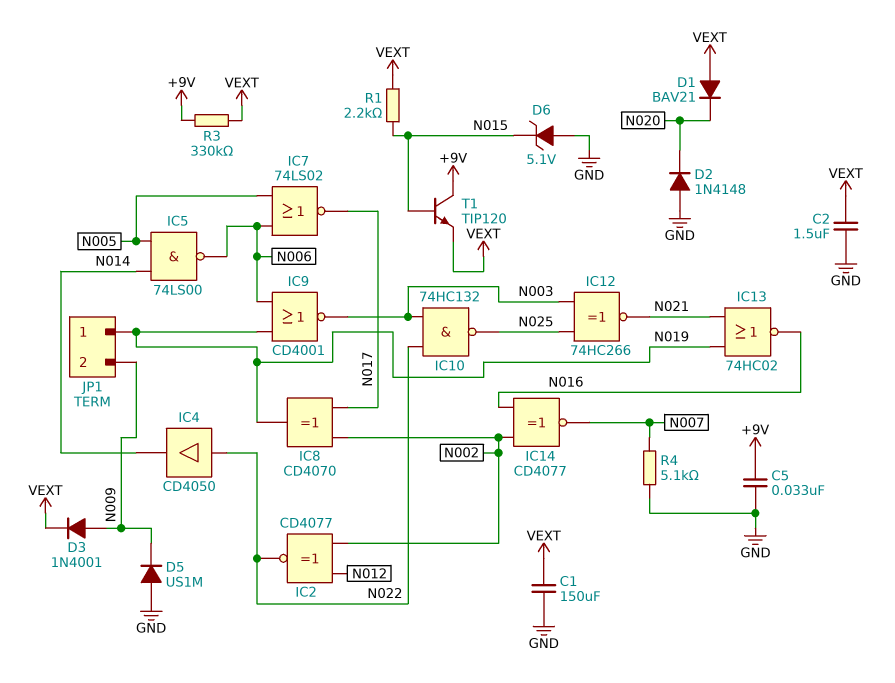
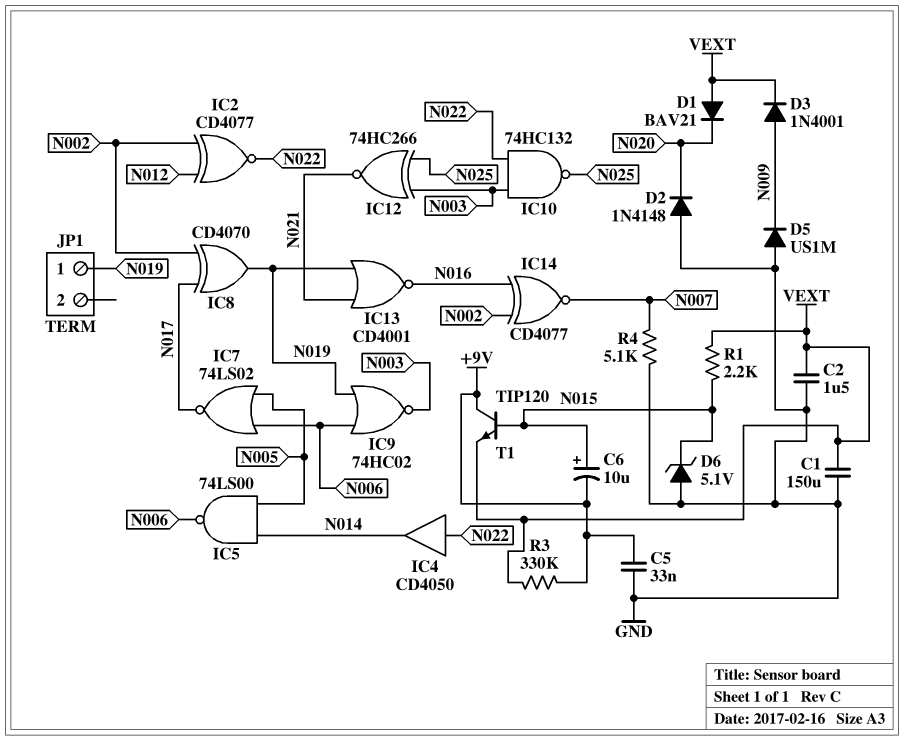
C6: none -> 10uF (plus N015, minus +9V)
IC9: NOR CD4001 (in N006, in N019, out N003) -> NOR 74HC02 (in N006, in N019, out N003)
IC13: NOR 74HC02 (in N019, in N021, out N016) -> NOR CD4001 (in N019, in N021, out N016)
JP1 pin 2: N009 -> none

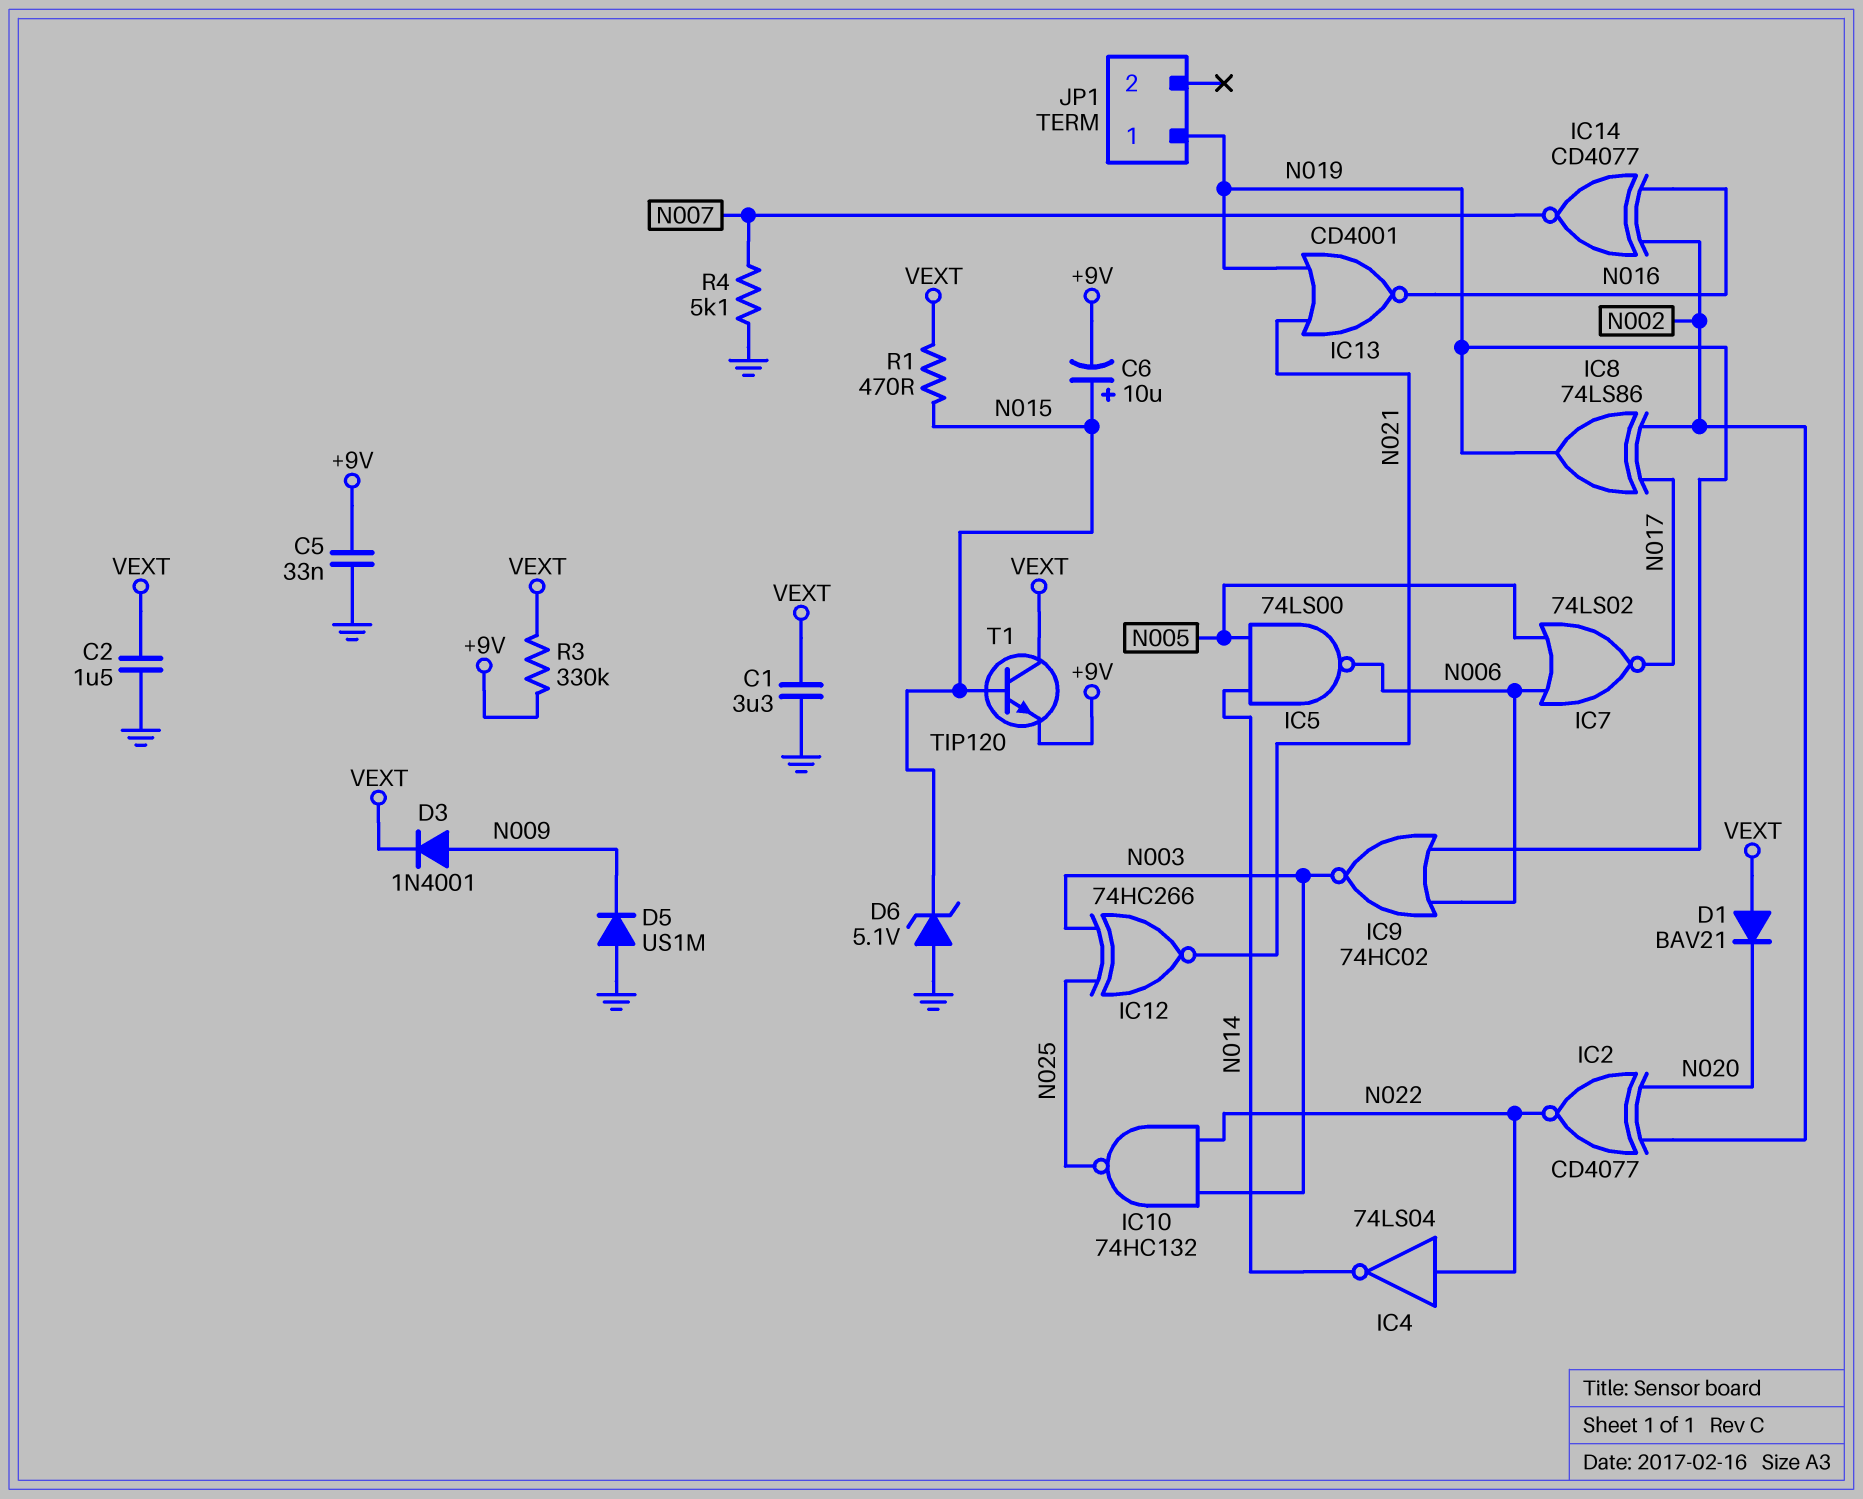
C1: 150uF (GND, VEXT) -> 3.3uF (GND, VEXT)
D2: diode 1N4148 (A GND, K N020) -> none
IC2: XNOR CD4077 (in N002, in N012, out N022) -> XNOR CD4077 (in N002, in N020, out N022)
IC4: buffer CD4050 (in N022, out N014) -> NOT 74LS04 (in N022, out N014)
IC8: XOR CD4070 (in N002, in N017, out N019) -> XOR 74LS86 (in N002, in N017, out N019)
R1: 2.2k (N015, VEXT) -> 470 (N015, VEXT)
T1: NPN TIP120 (B N015, C +9V, E VEXT) -> NPN TIP120 (B N015, C VEXT, E +9V)

